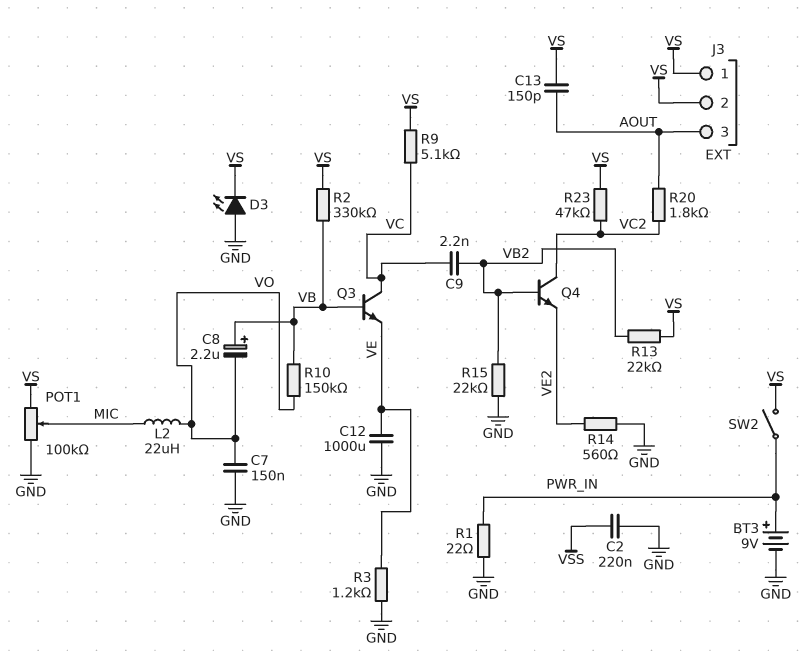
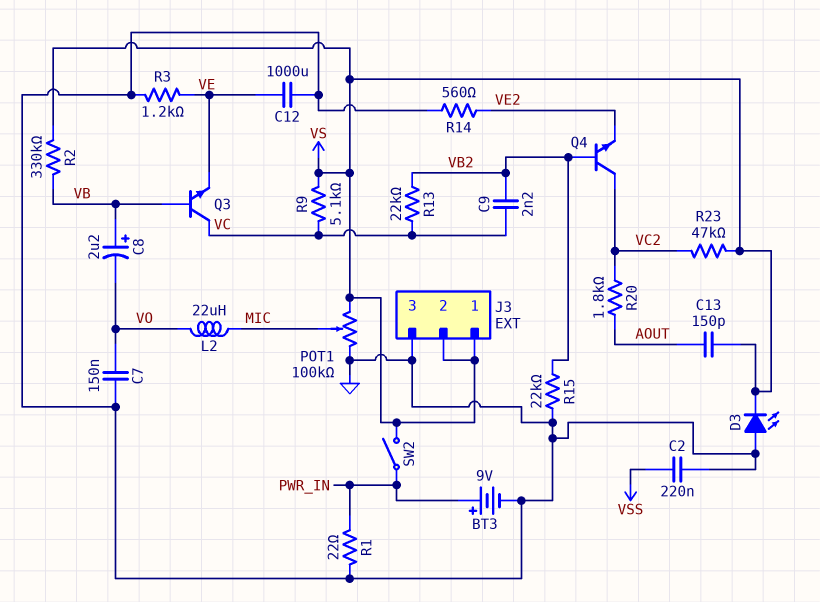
J3 pin 3: AOUT -> GND
R10: 150k (VB, VO) -> none
R13: 22k (VB2, VS) -> 22k (VB2, VC)

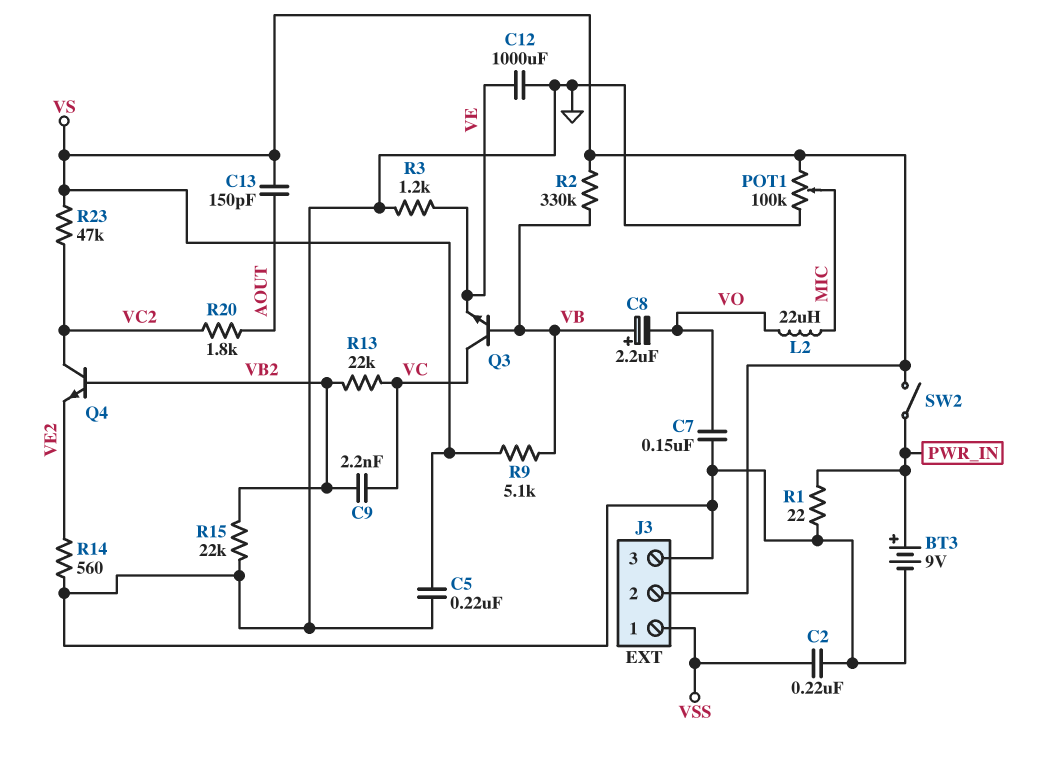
C5: none -> 220nF (GND, VS)
D3: LED (A GND, K VS) -> none
J3 pin 1: VS -> VSS
R9: 5.1k (VC, VS) -> 5.1k (VB, VS)

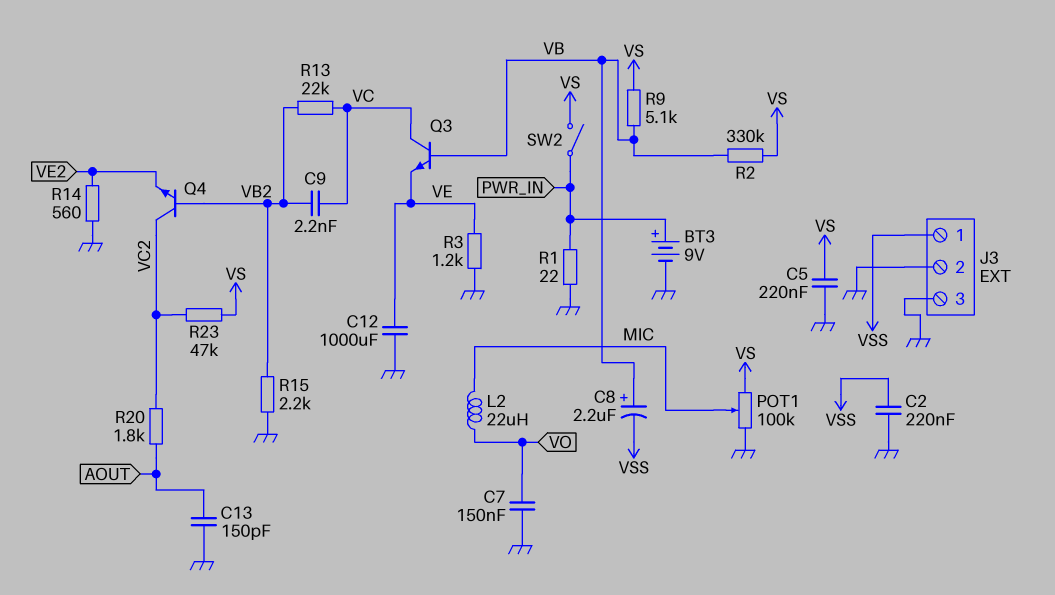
C8: 2.2uF (plus VB, minus VO) -> 2.2uF (plus VB, minus VSS)
C13: 150pF (AOUT, VS) -> 150pF (AOUT, GND)
J3 pin 2: VS -> GND
R15: 22k (GND, VB2) -> 2.2k (GND, VB2)

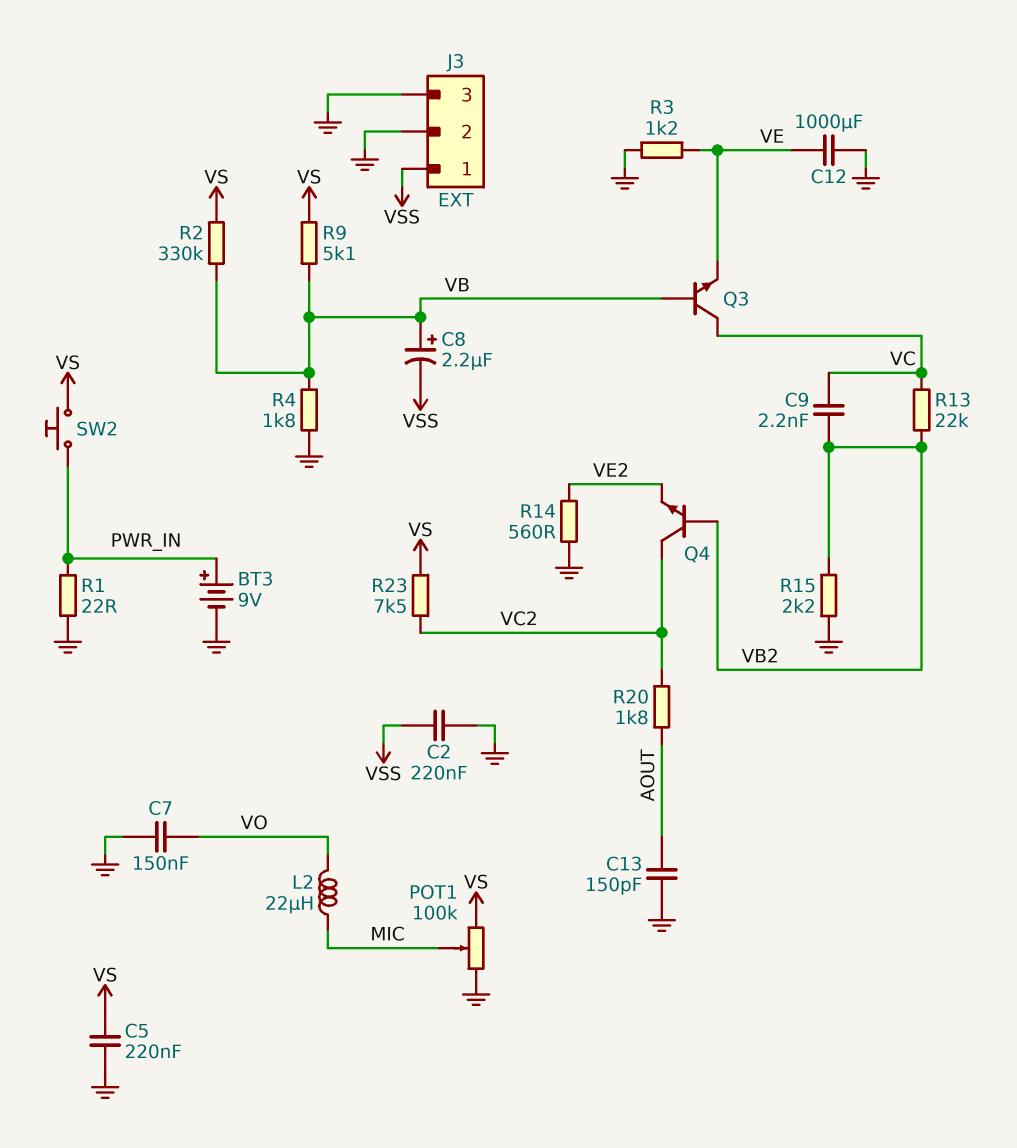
R4: none -> 1.8k (GND, VB)
R23: 47k (VC2, VS) -> 7.5k (VC2, VS)
SW2: switch (PWR_IN, VS) -> button (PWR_IN, VS)

